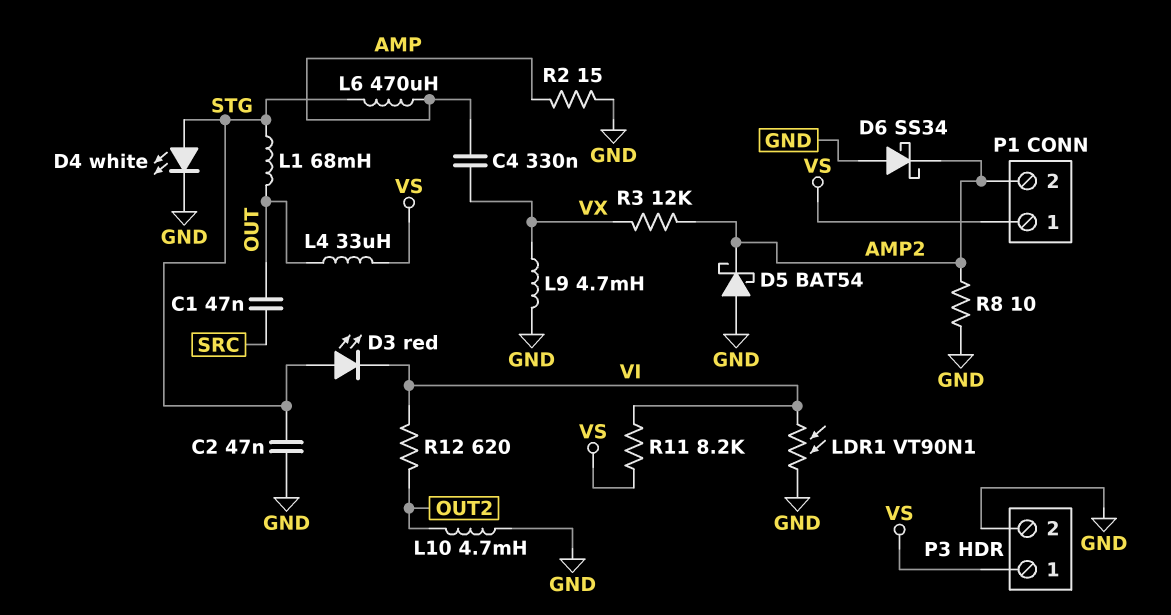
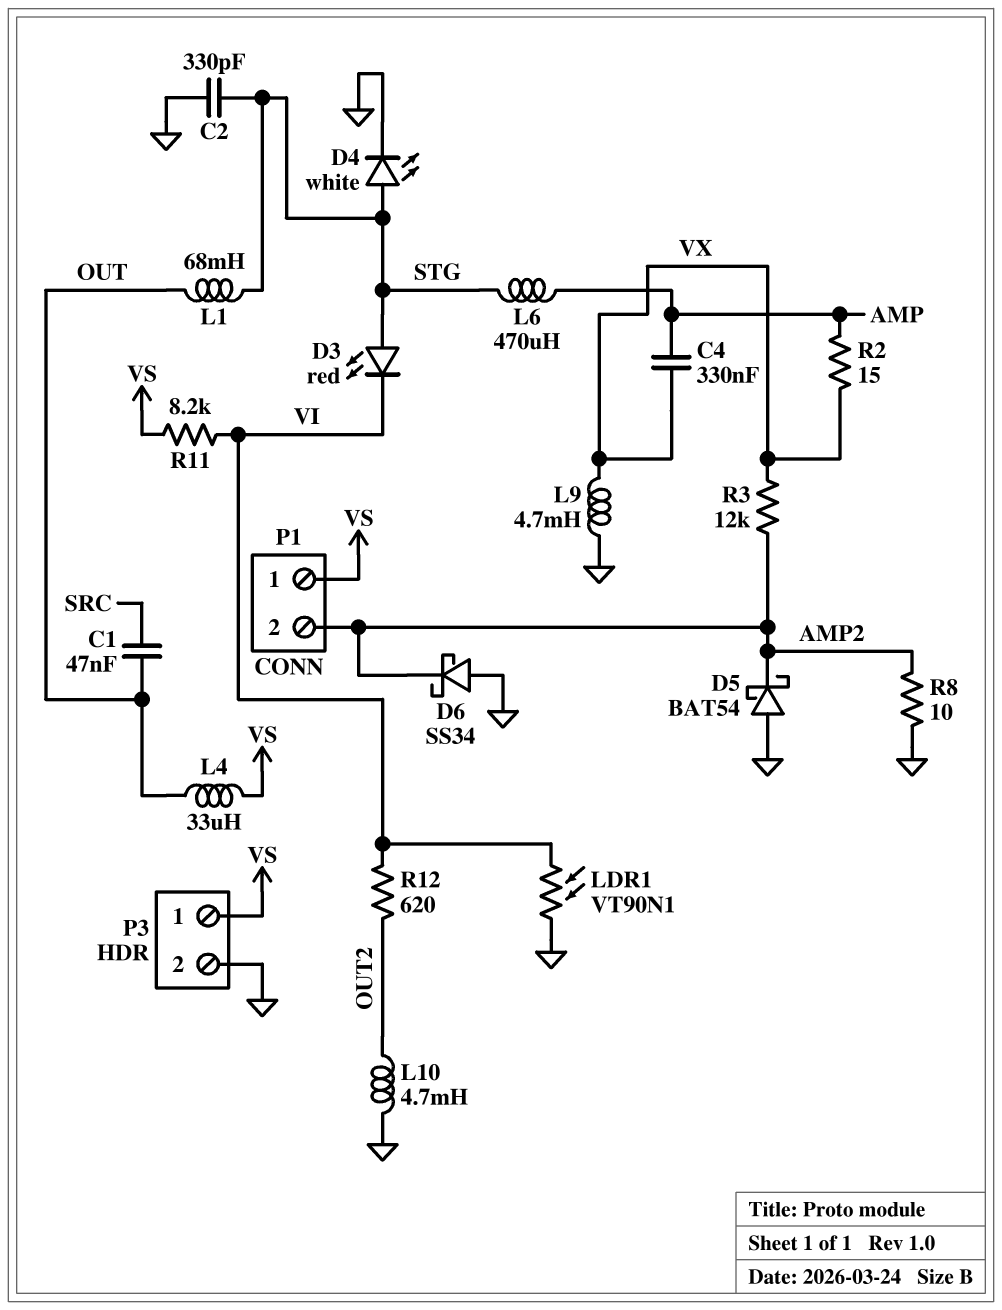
C2: 47nF (GND, STG) -> 330pF (GND, STG)
R2: 15 (AMP, GND) -> 15 (AMP, VX)

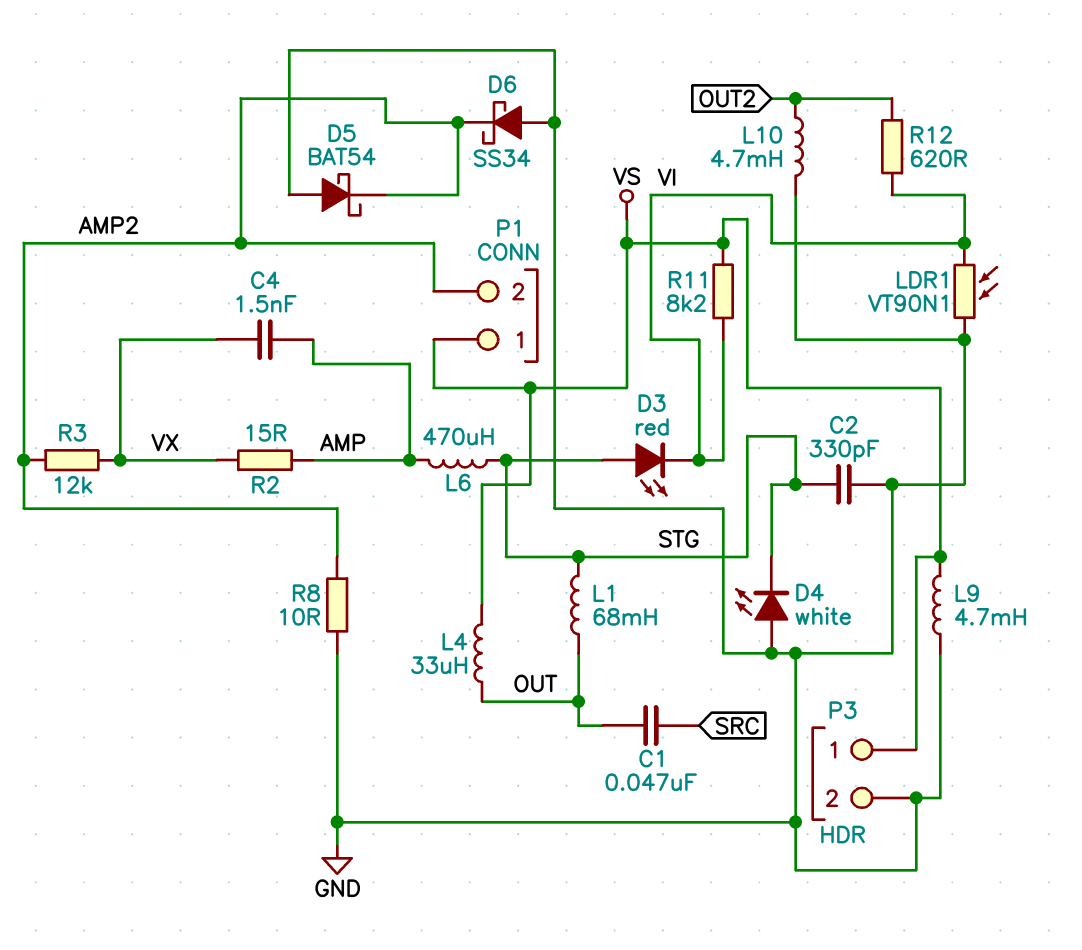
C4: 330nF (AMP, VX) -> 1.5nF (AMP, VX)
D4: LED white (A STG, K GND) -> LED white (A GND, K STG)
L9: 4.7mH (GND, VX) -> 4.7mH (GND, VS)

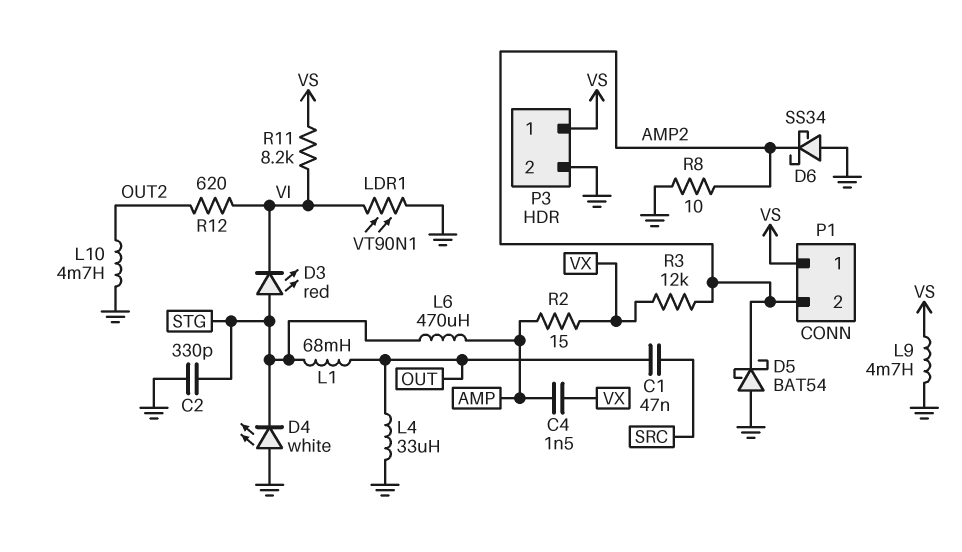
L4: 33uH (OUT, VS) -> 33uH (GND, OUT)

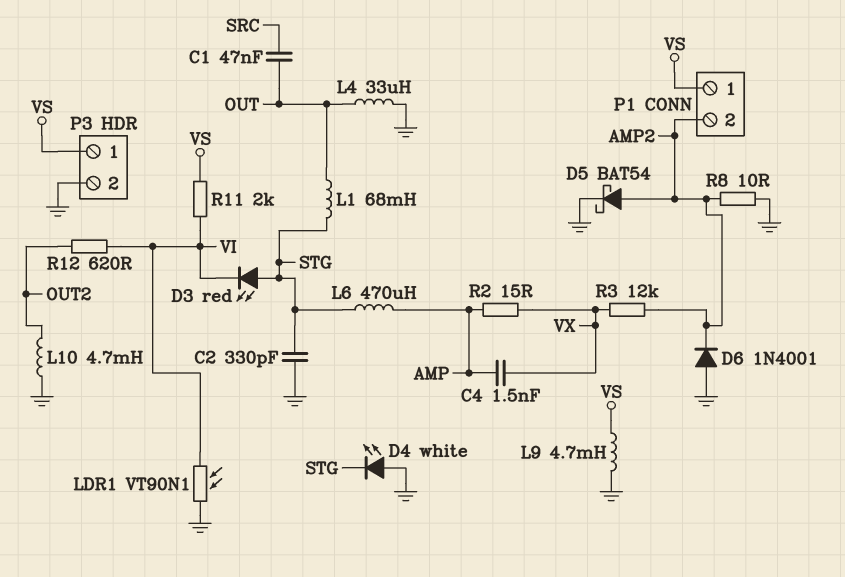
D5: schottky BAT54 (A GND, K AMP2) -> schottky BAT54 (A AMP2, K GND)
D6: schottky SS34 (A GND, K AMP2) -> diode 1N4001 (A GND, K AMP2)
R11: 8.2k (VI, VS) -> 2k (VI, VS)

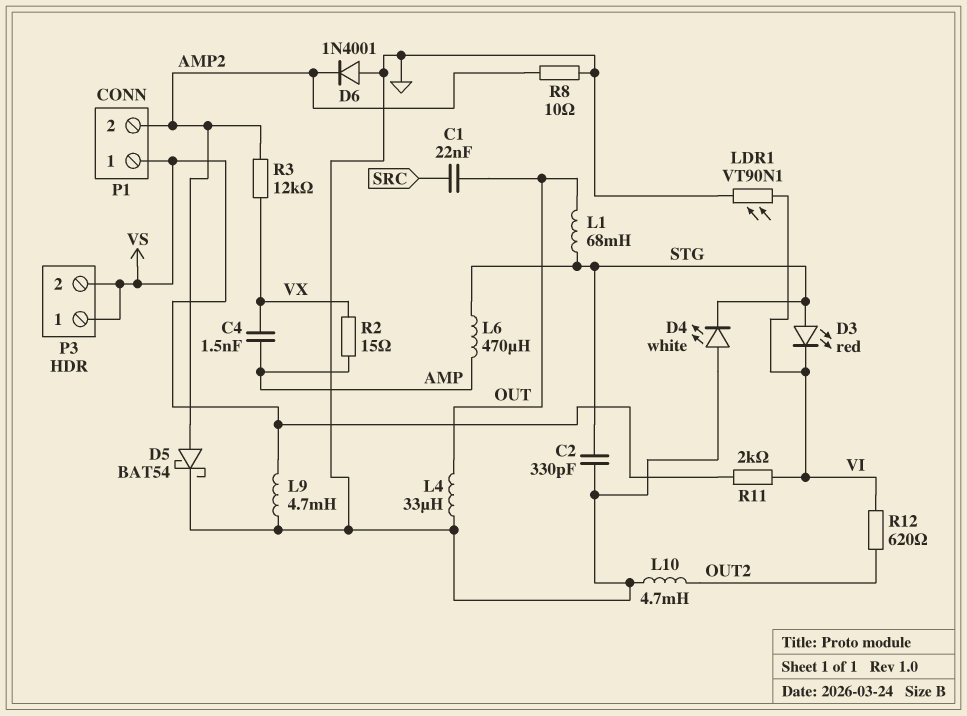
C1: 47nF (OUT, SRC) -> 22nF (OUT, SRC)
P3 pin 2: GND -> VS

